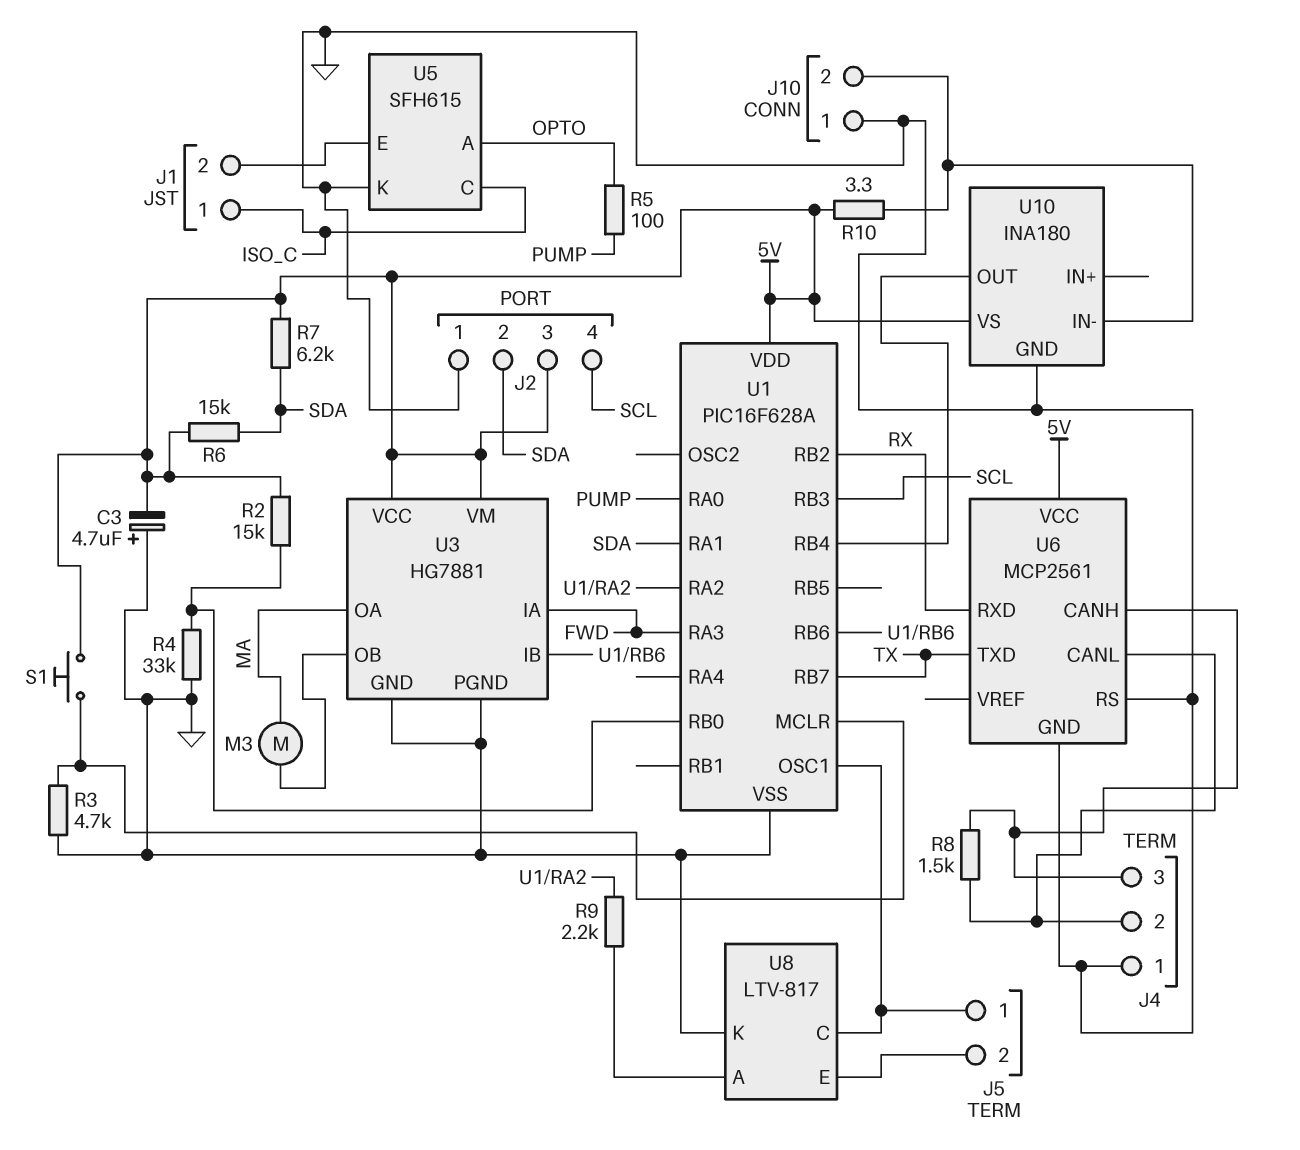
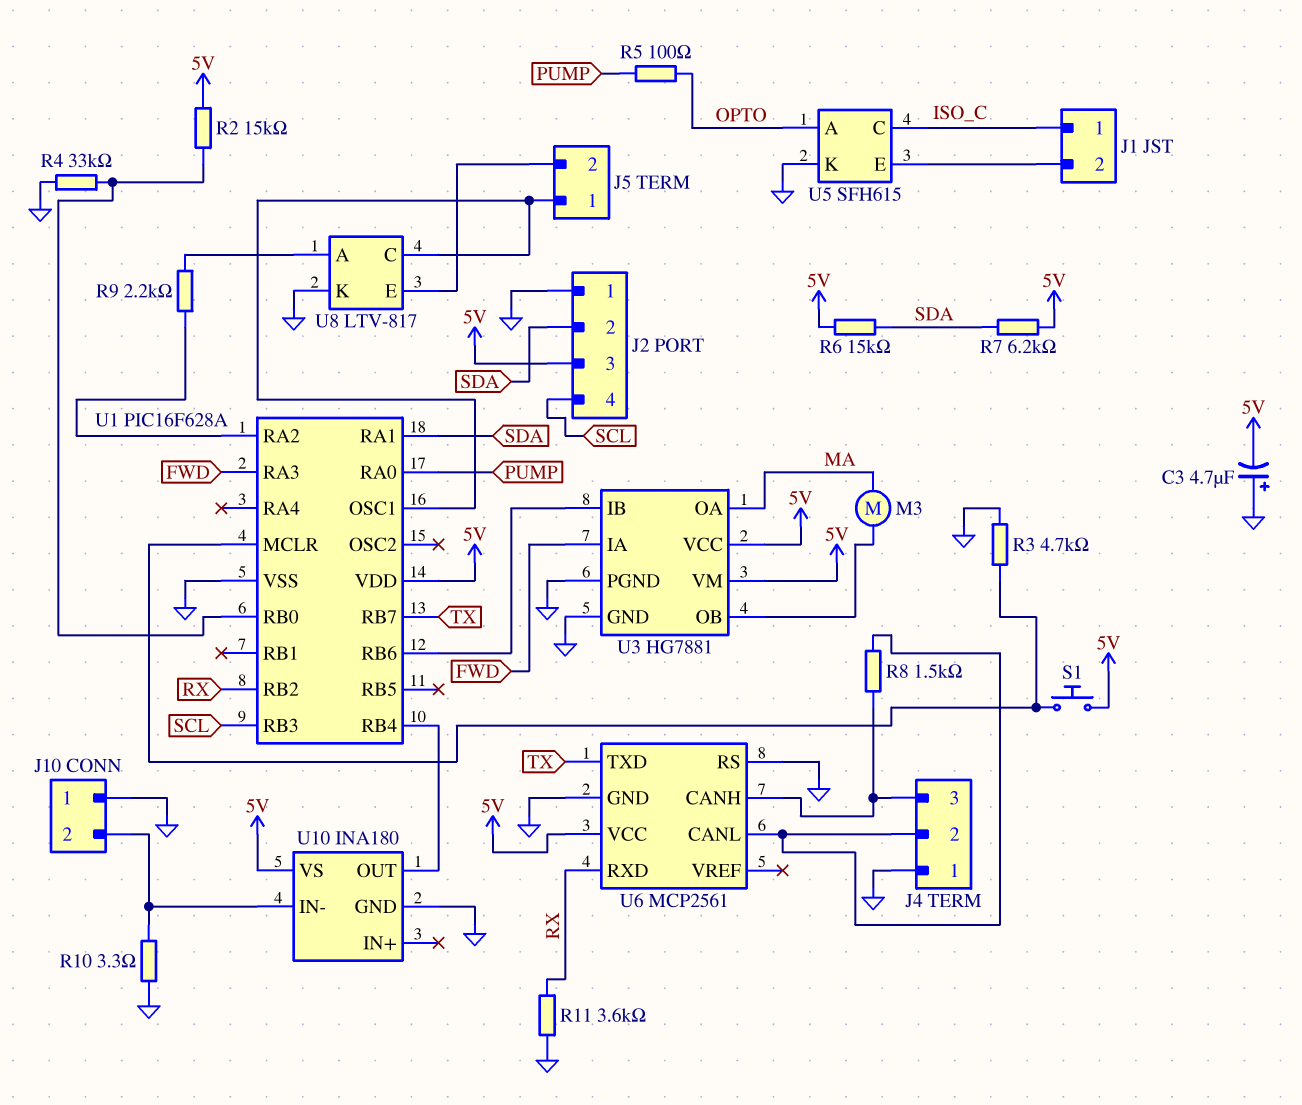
R10: 3.3 (5V, J10/2) -> 3.3 (GND, J10/2)
R11: none -> 3.6k (GND, RX)

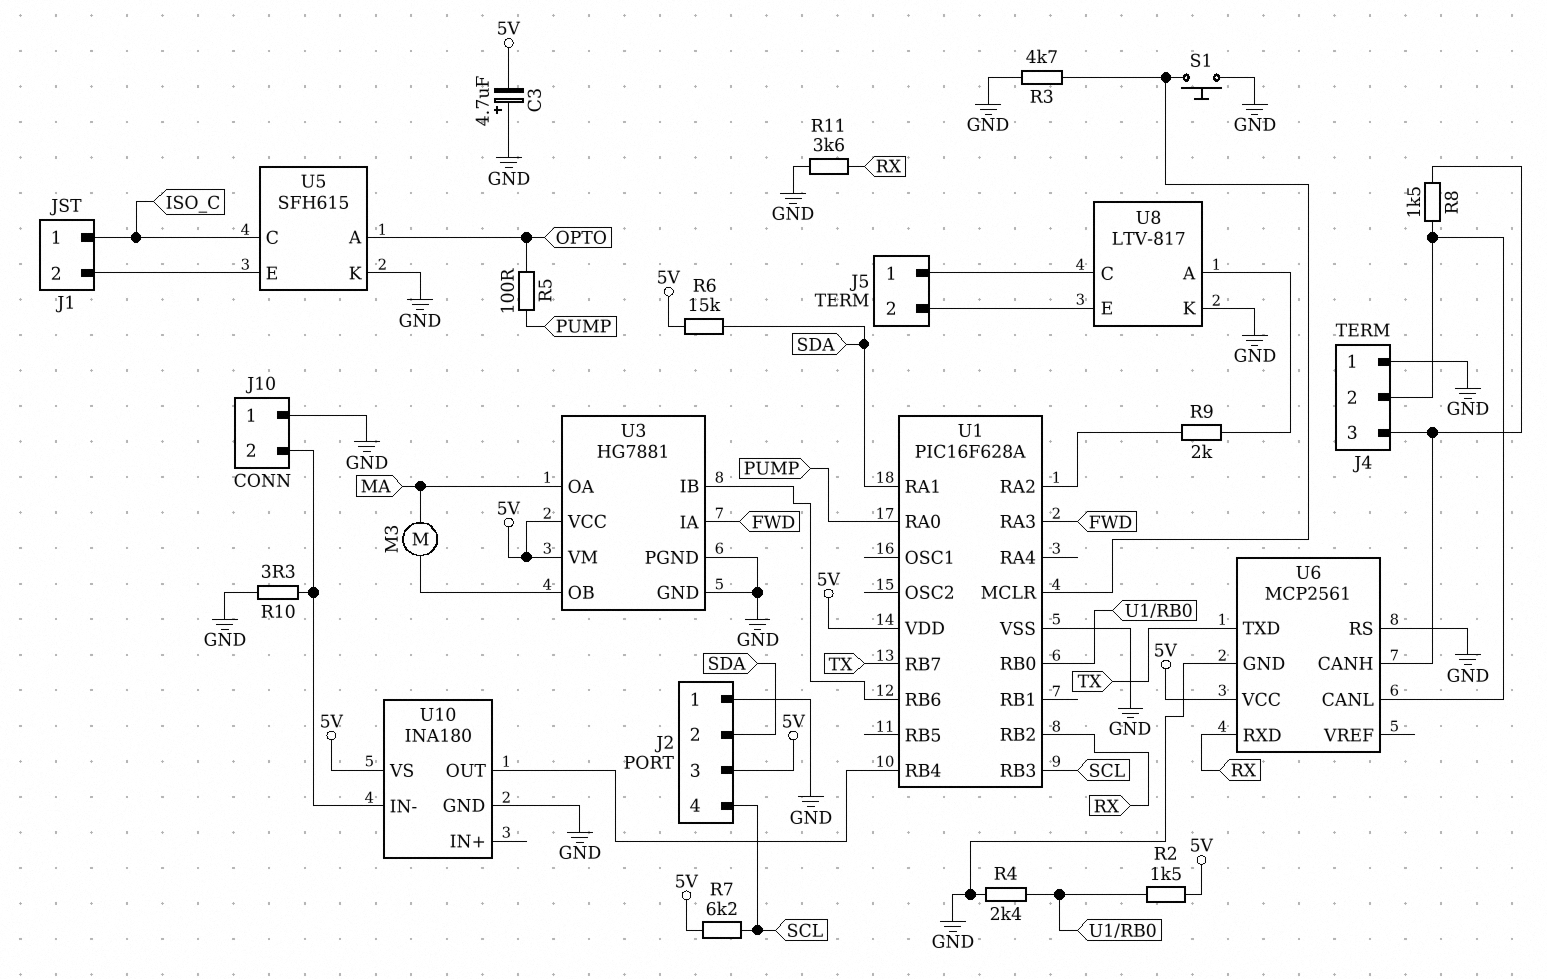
R2: 15k (5V, U1/RB0) -> 1.5k (5V, U1/RB0)
R4: 33k (GND, U1/RB0) -> 2.4k (GND, U1/RB0)
R7: 6.2k (5V, SDA) -> 6.2k (5V, SCL)
R9: 2.2k (U1/RA2, U8/A) -> 2k (U1/RA2, U8/A)
S1: button (5V, U1/MCLR) -> button (GND, U1/MCLR)
U1 pin OSC1: J5/1 -> none

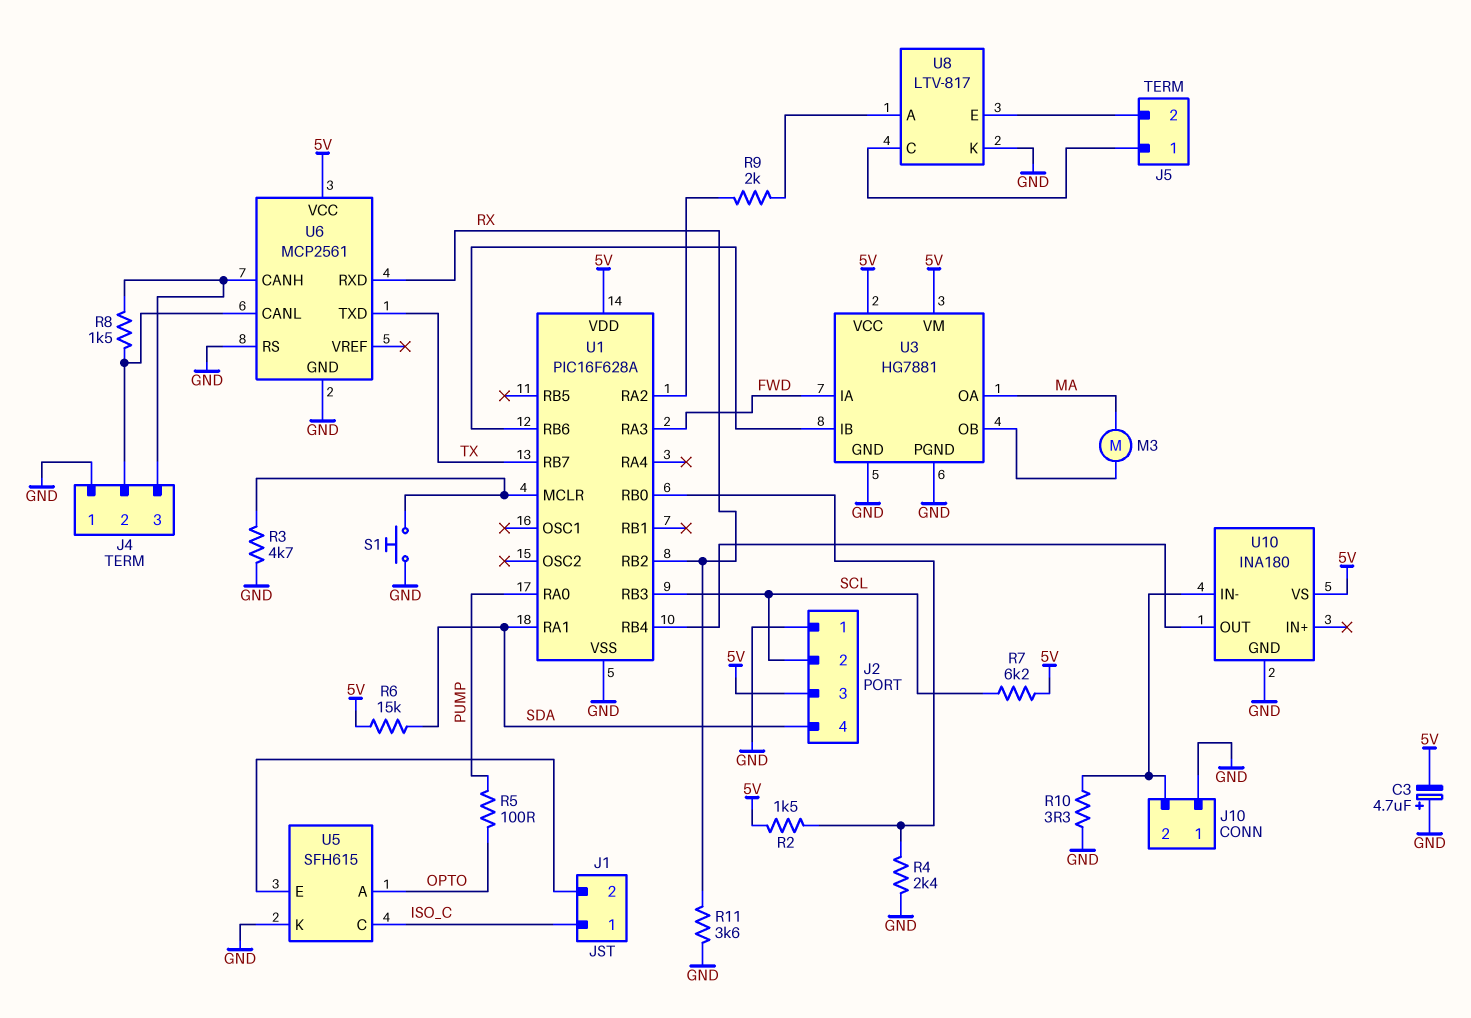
J2 pin 2: SDA -> SCL
J2 pin 4: SCL -> SDA

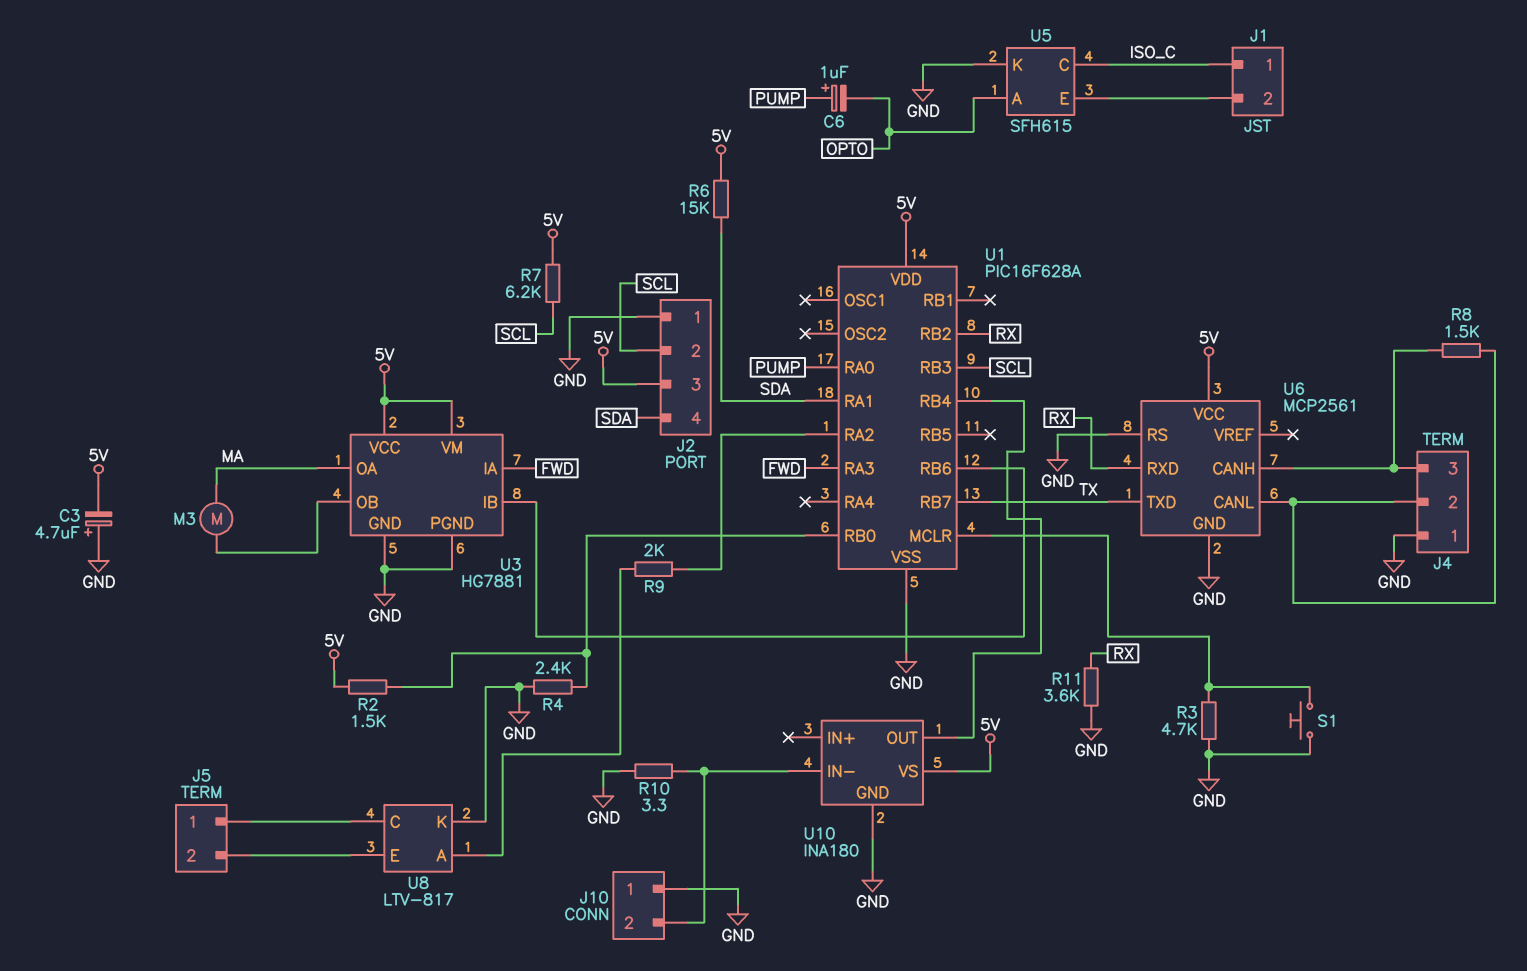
C6: none -> 1uF (plus PUMP, minus OPTO)
R5: 100 (OPTO, PUMP) -> none

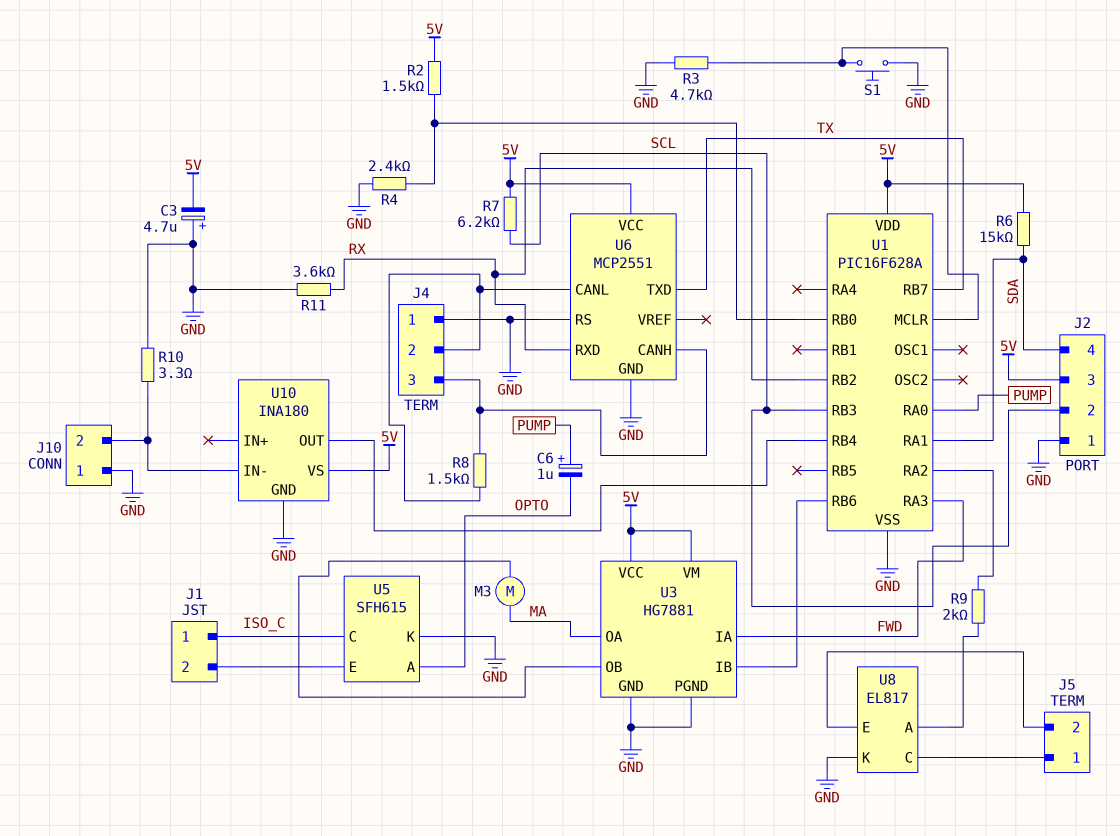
U6: MCP2561 -> MCP2551
U8: LTV-817 -> EL817

